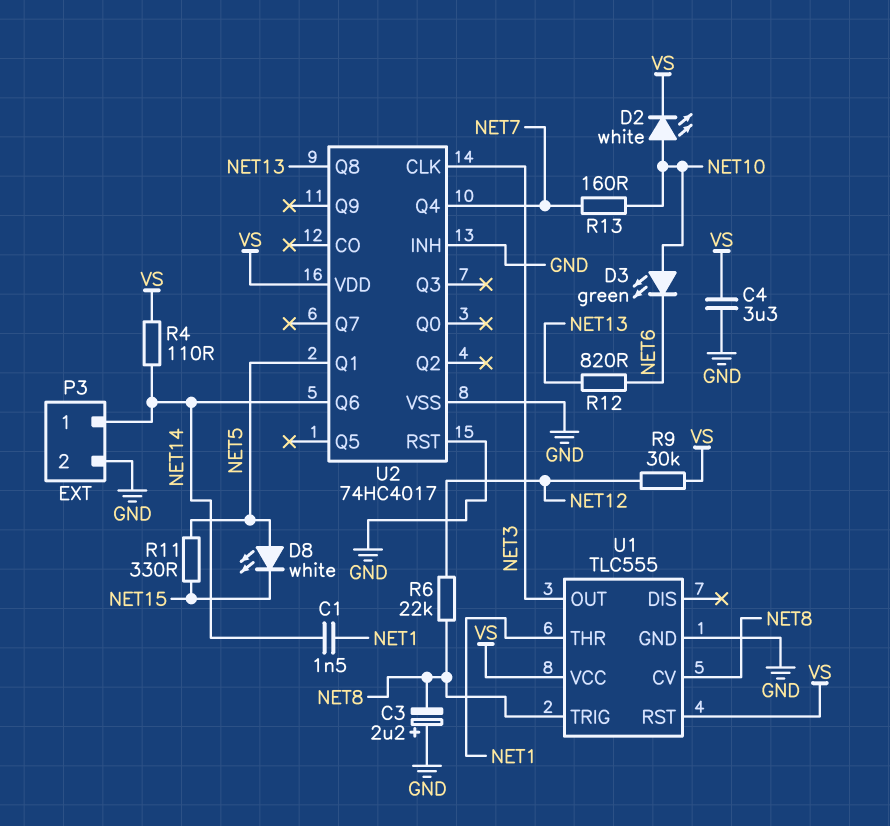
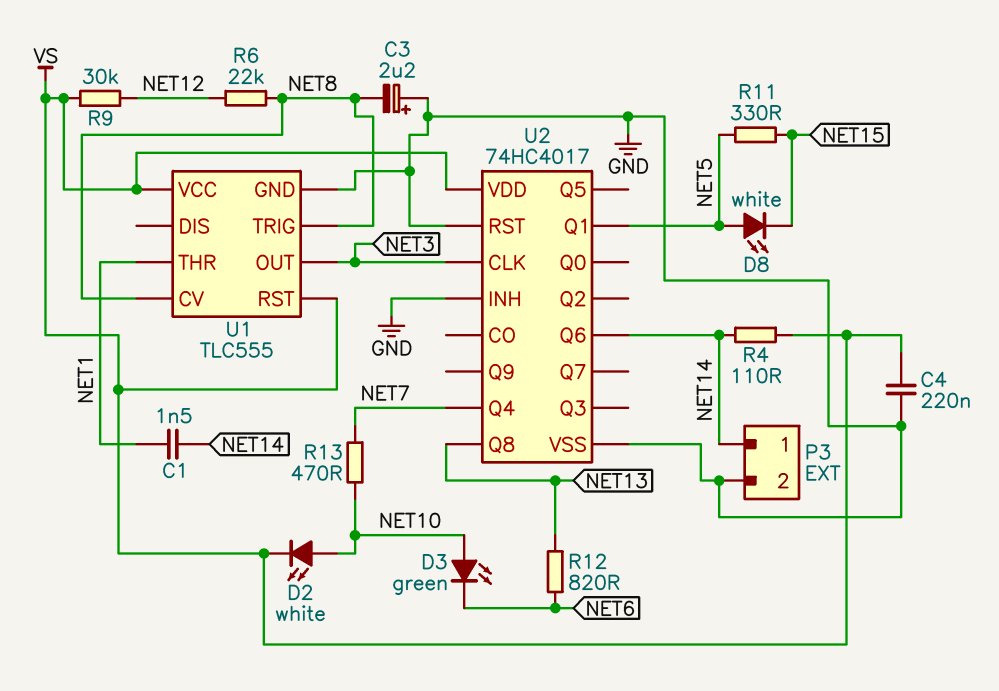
C4: 3.3uF (GND, VS) -> 220nF (GND, VS)
R13: 160 (NET7, NET10) -> 470 (NET7, NET10)

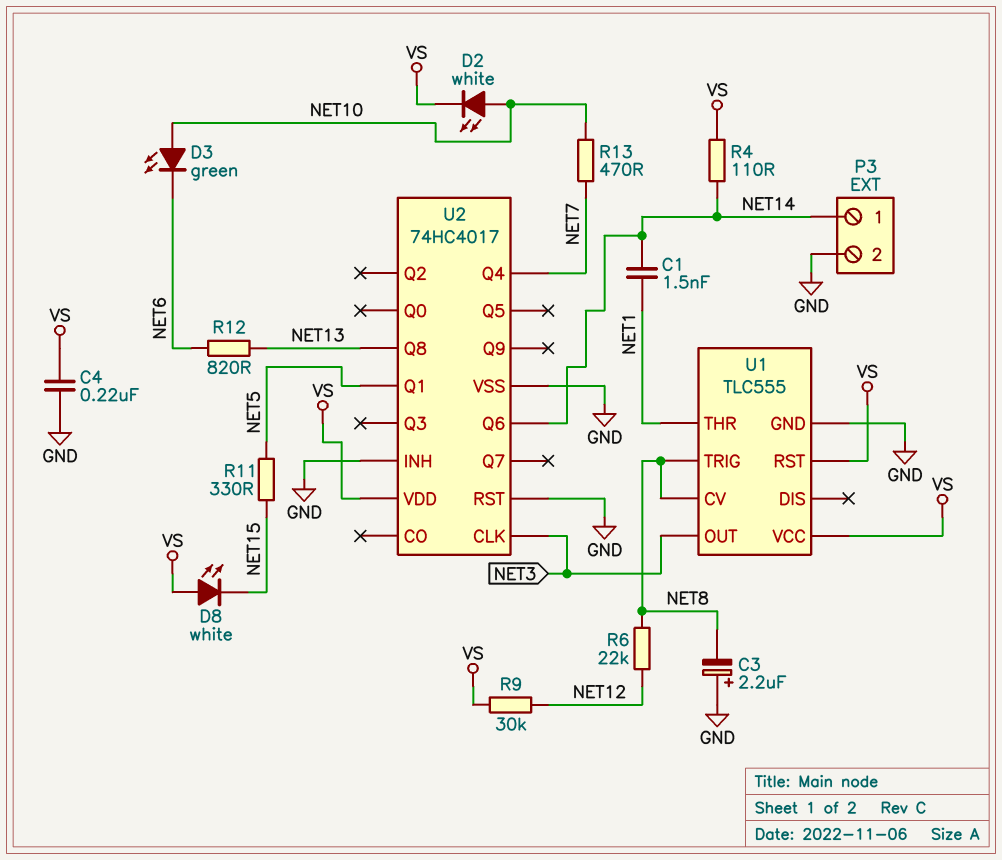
D8: LED white (A NET5, K NET15) -> LED white (A VS, K NET15)

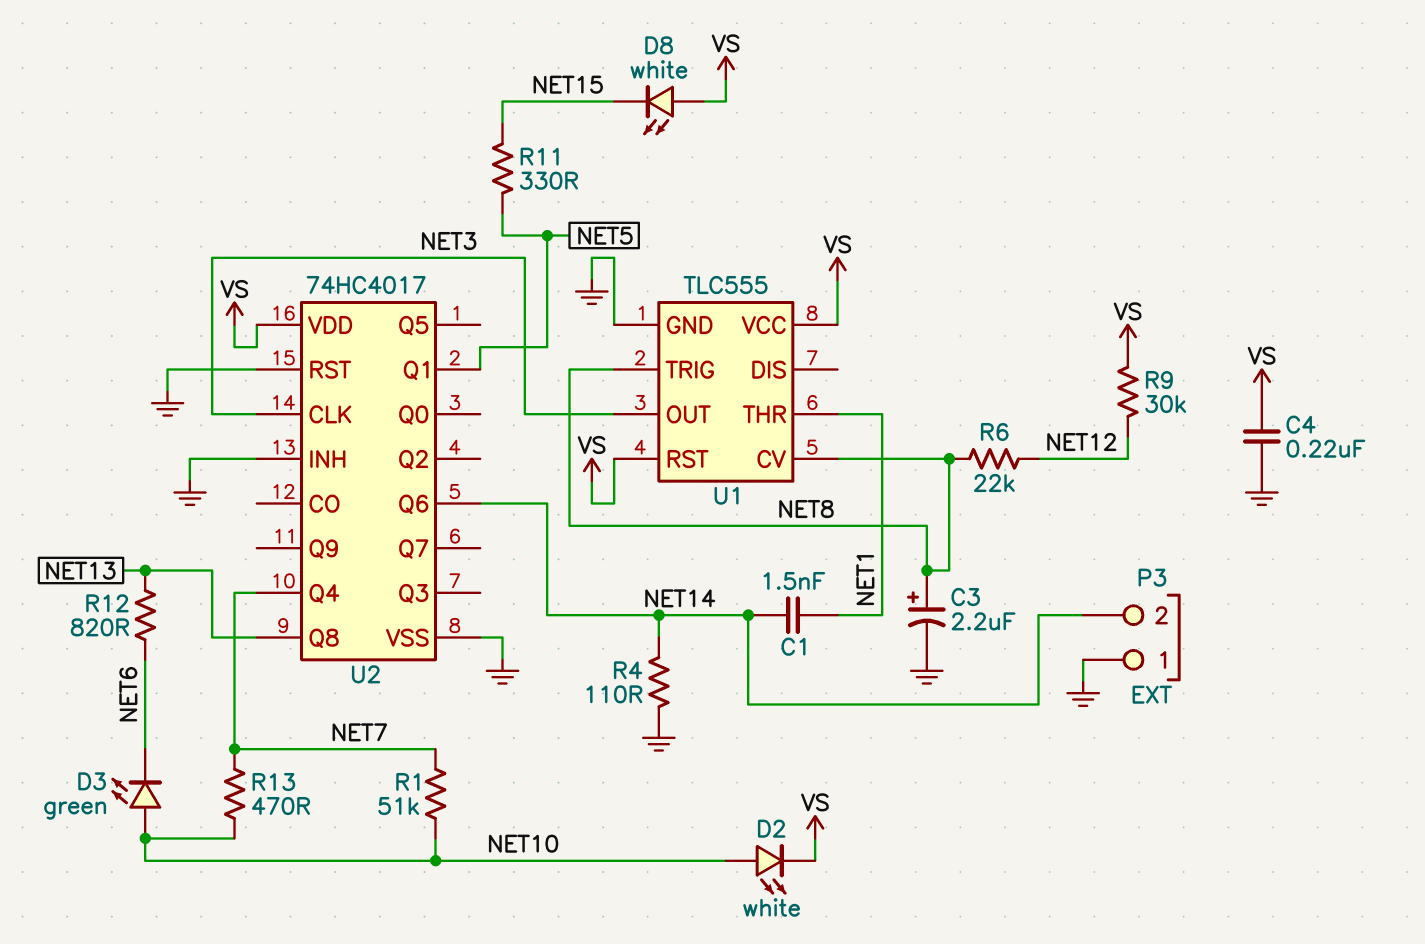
C3: 2.2uF (plus GND, minus NET8) -> 2.2uF (plus NET8, minus GND)
P3 pin 1: NET14 -> GND
P3 pin 2: GND -> NET14
R1: none -> 51k (NET7, NET10)
R4: 110 (NET14, VS) -> 110 (GND, NET14)

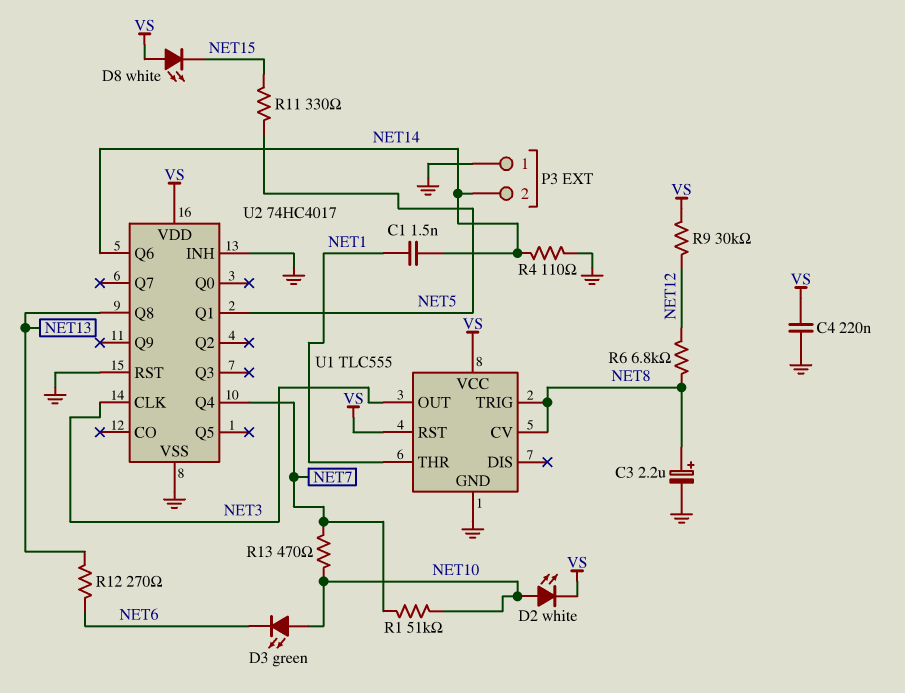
R6: 22k (NET8, NET12) -> 6.8k (NET8, NET12)
R12: 820 (NET6, NET13) -> 270 (NET6, NET13)

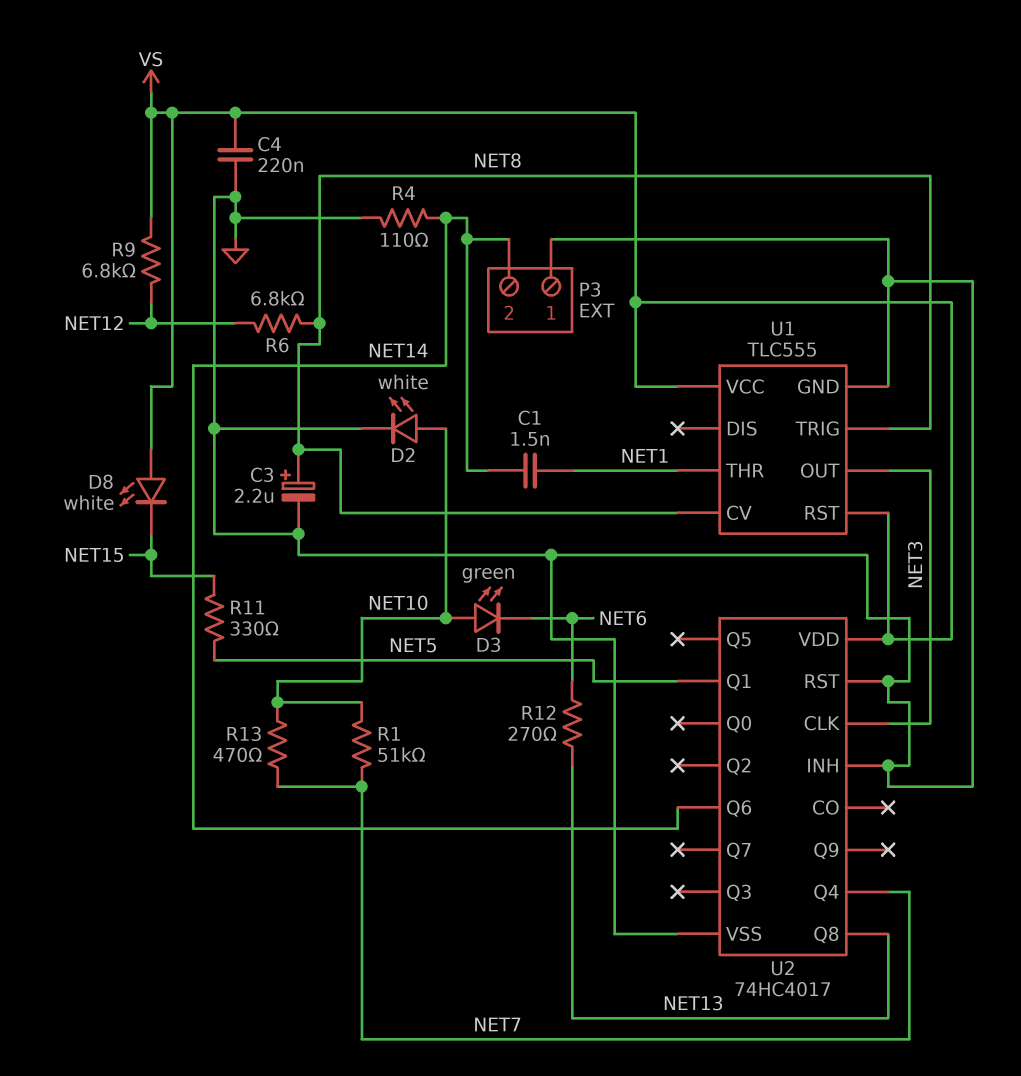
D2: LED white (A NET10, K VS) -> LED white (A NET10, K GND)
R9: 30k (NET12, VS) -> 6.8k (NET12, VS)

